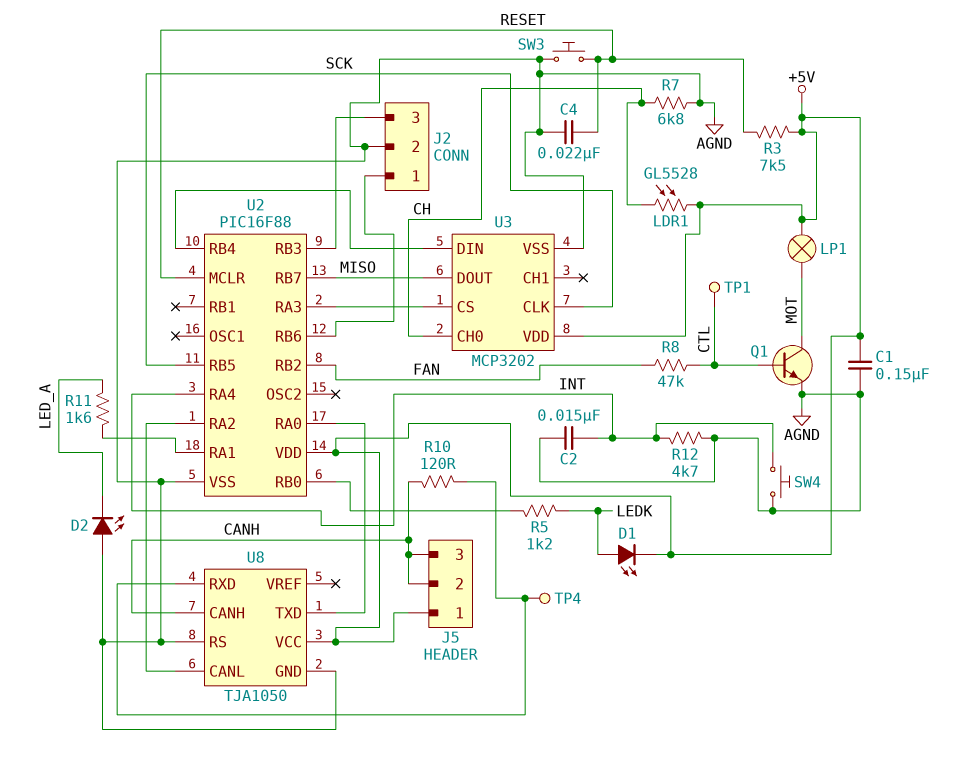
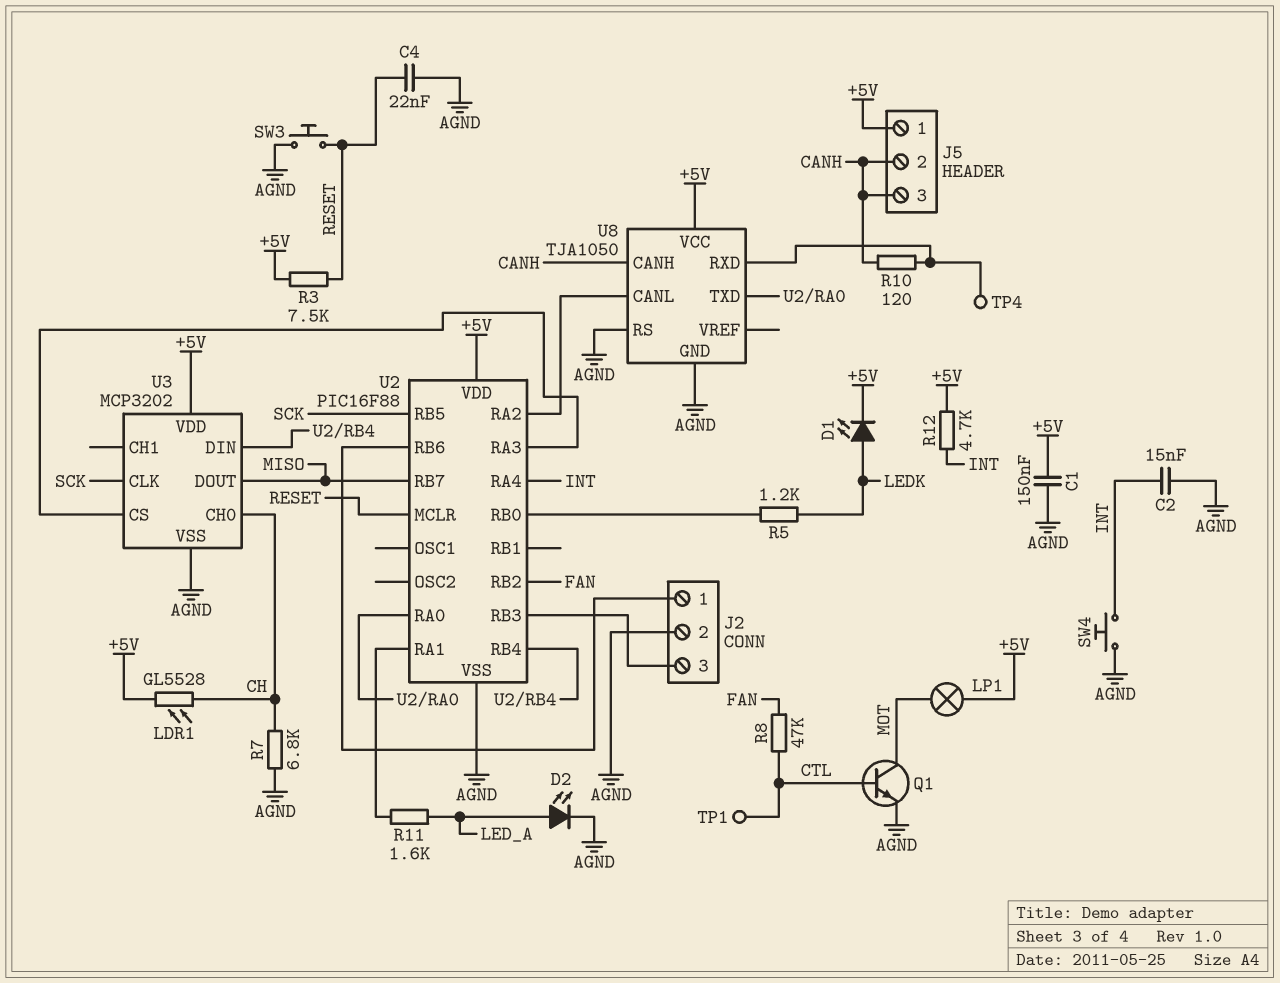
D2: LED (A AGND, K LED_A) -> LED (A LED_A, K AGND)
R12: 4.7k (AGND, INT) -> 4.7k (+5V, INT)

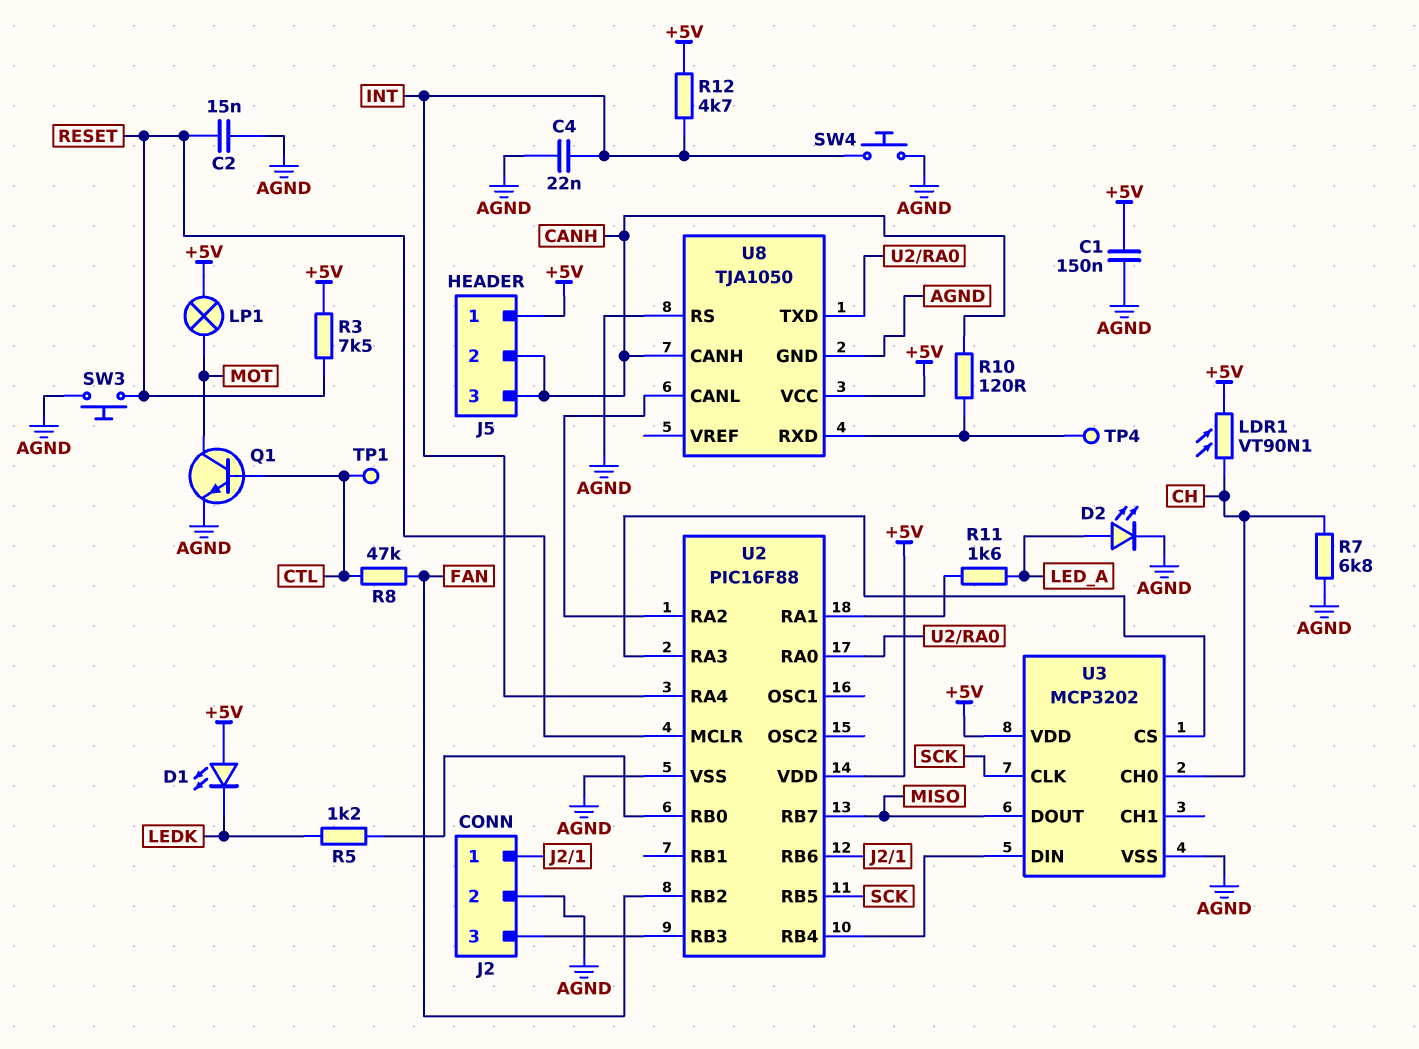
C2: 15nF (AGND, INT) -> 15nF (AGND, RESET)
C4: 22nF (AGND, RESET) -> 22nF (AGND, INT)
D1: LED (A LEDK, K +5V) -> LED (A +5V, K LEDK)
LDR1: GL5528 (+5V, CH) -> VT90N1 (+5V, CH)

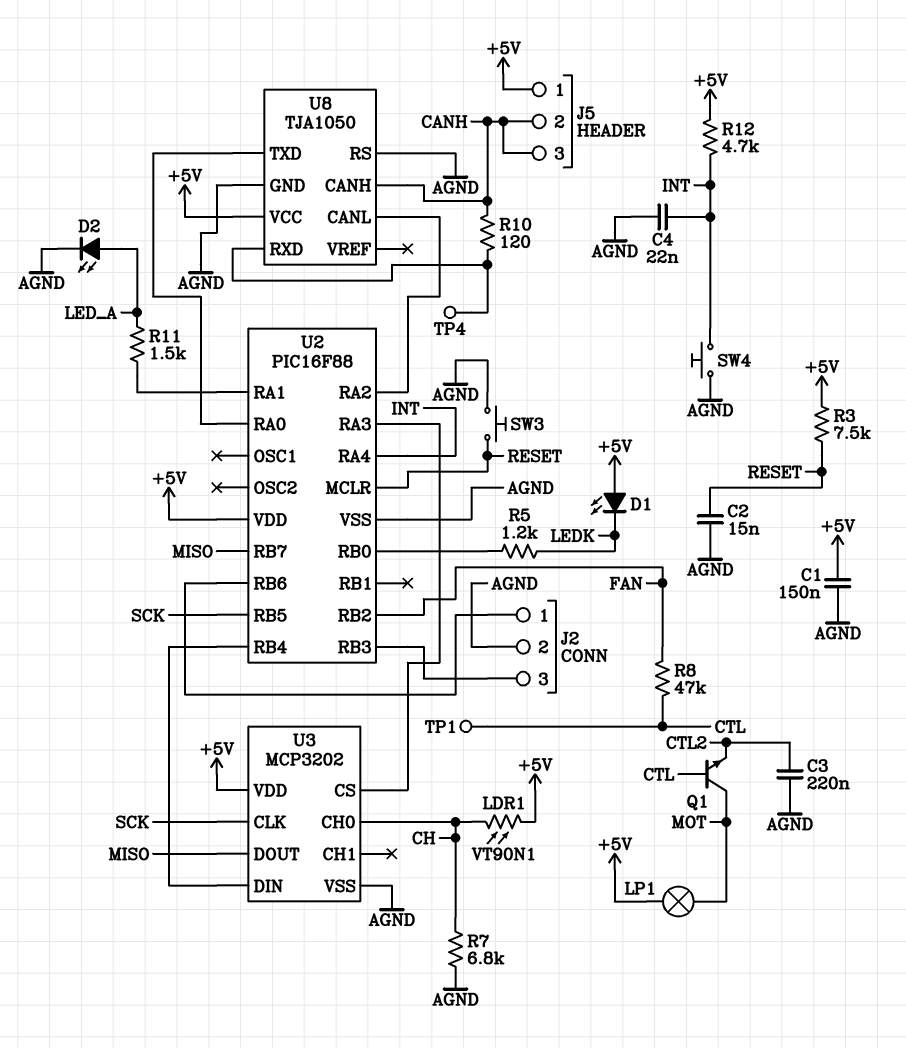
C3: none -> 220nF (AGND, CTL2)
Q1: NPN (B CTL, C MOT, E AGND) -> NPN (B CTL, C MOT, E CTL2)
R11: 1.6k (LED_A, U2/RA1) -> 1.5k (LED_A, U2/RA1)

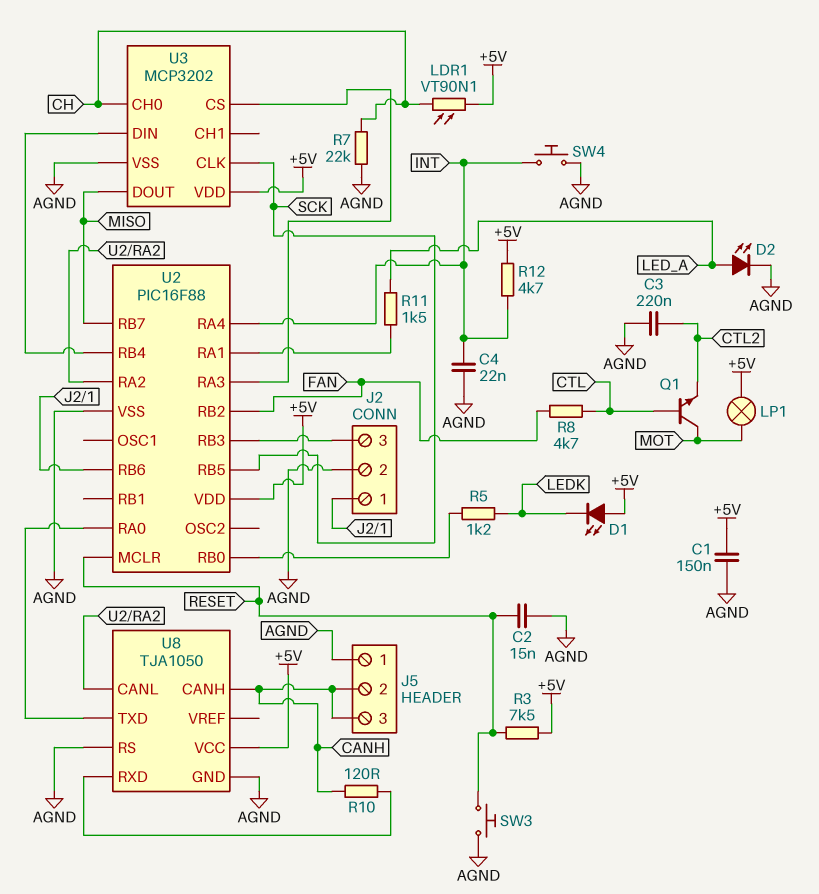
J5 pin 1: +5V -> AGND
R7: 6.8k (AGND, CH) -> 22k (AGND, CH)
R8: 47k (CTL, FAN) -> 4.7k (CTL, FAN)
TP1: test point (CTL) -> none
TP4: test point (U8/RXD) -> none

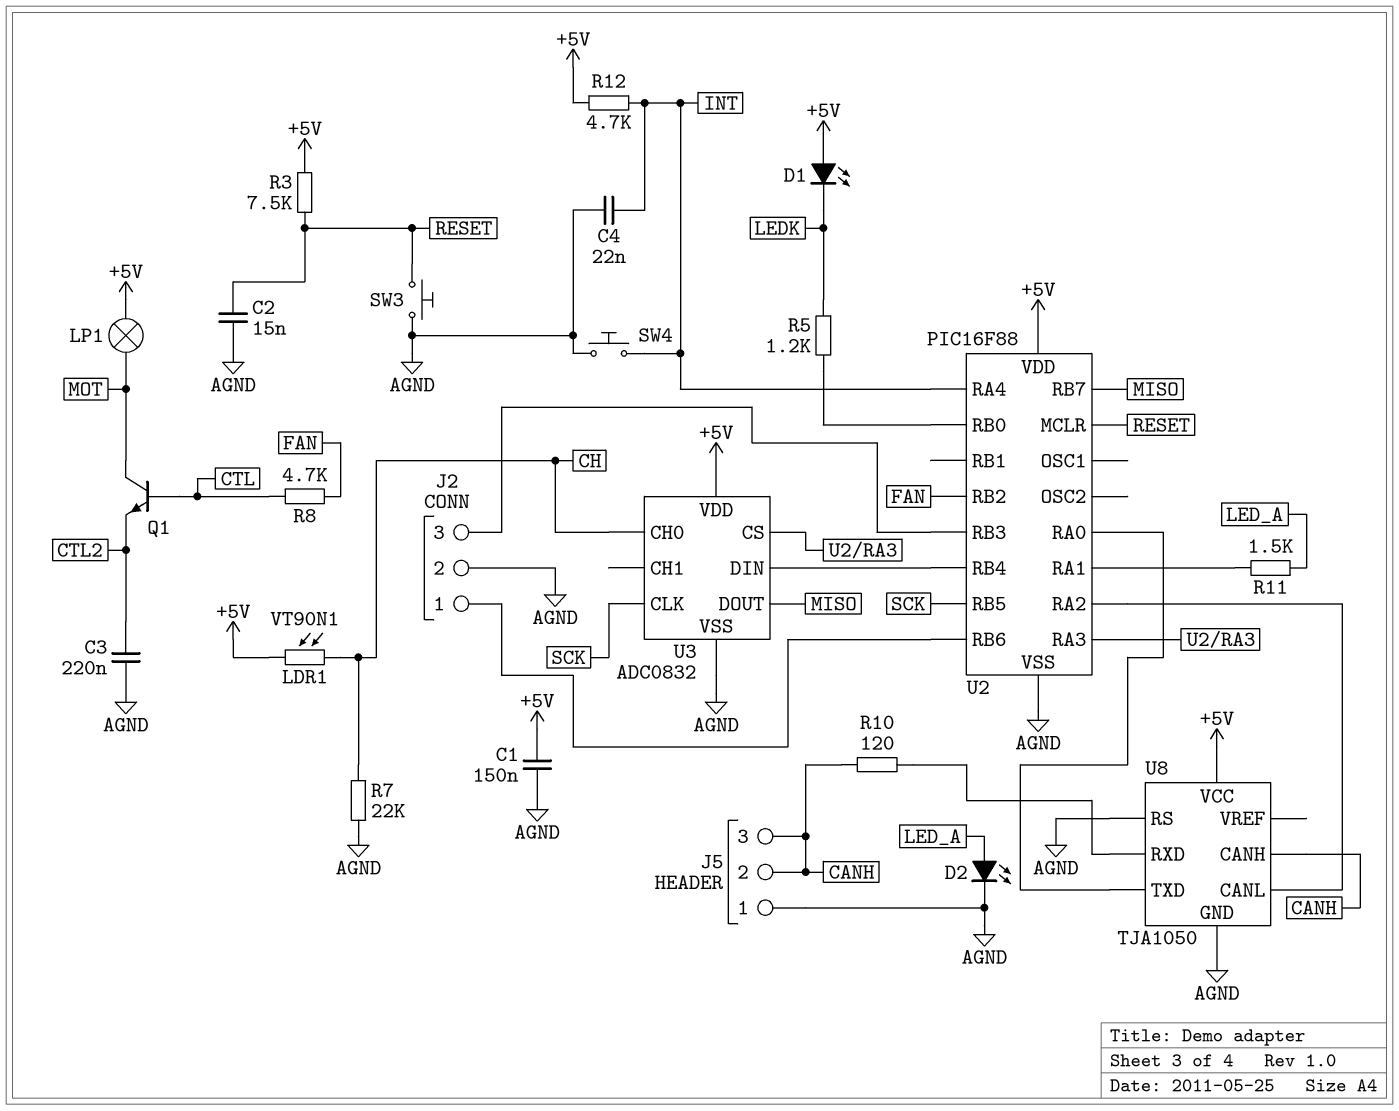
U3: MCP3202 -> ADC0832

